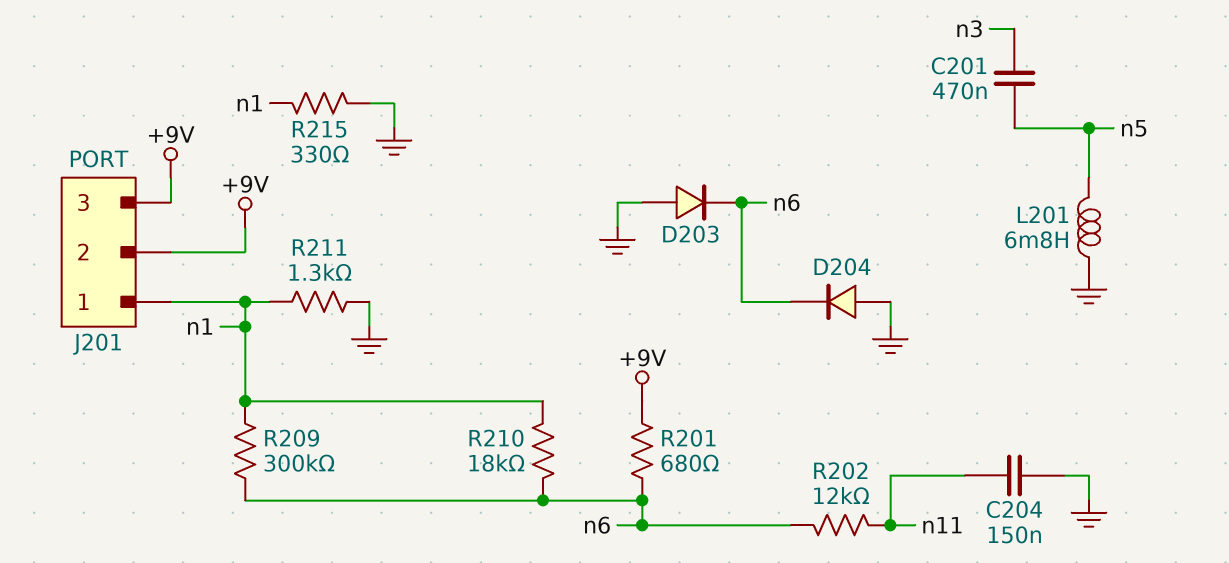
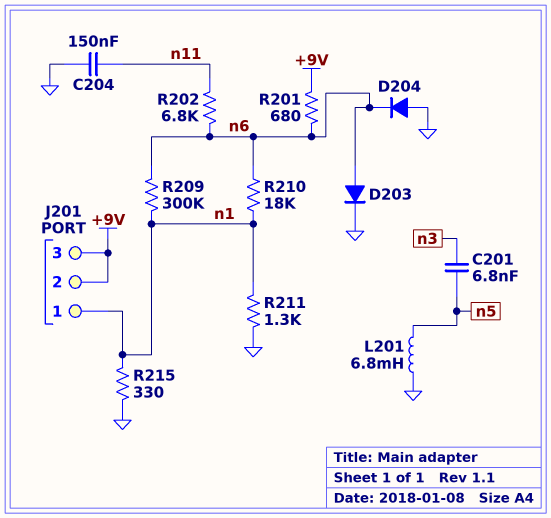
C201: 470nF (n3, n5) -> 6.8nF (n3, n5)
D203: diode (A GND, K n6) -> diode (A n6, K GND)
R202: 12k (n6, n11) -> 6.8k (n6, n11)

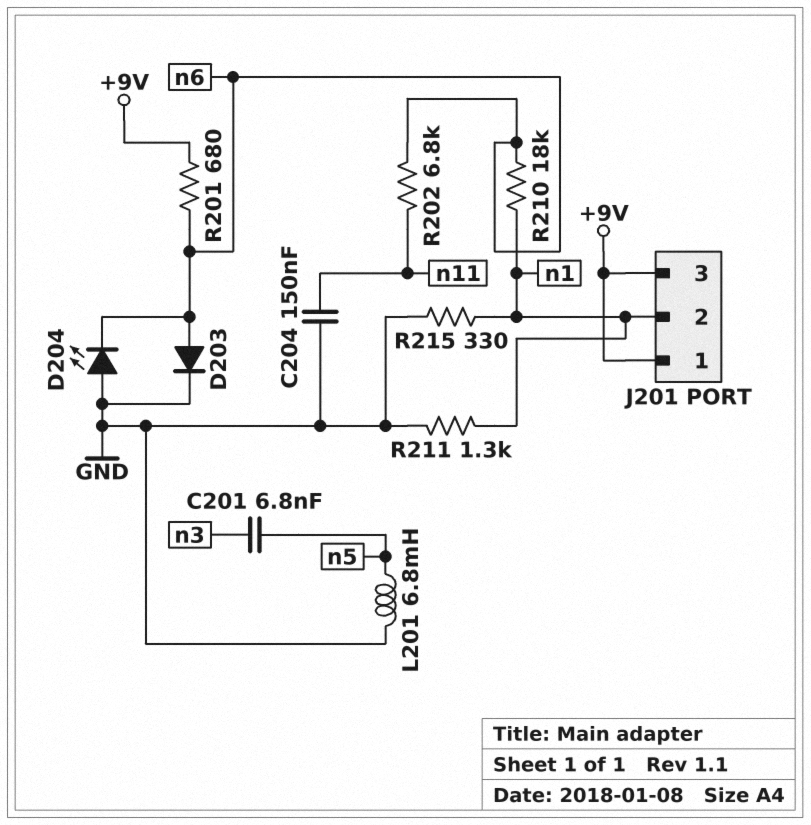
D204: diode (A GND, K n6) -> LED (A GND, K n6)
J201 pin 1: n1 -> +9V
J201 pin 2: +9V -> n1
R209: 300k (n1, n6) -> none

